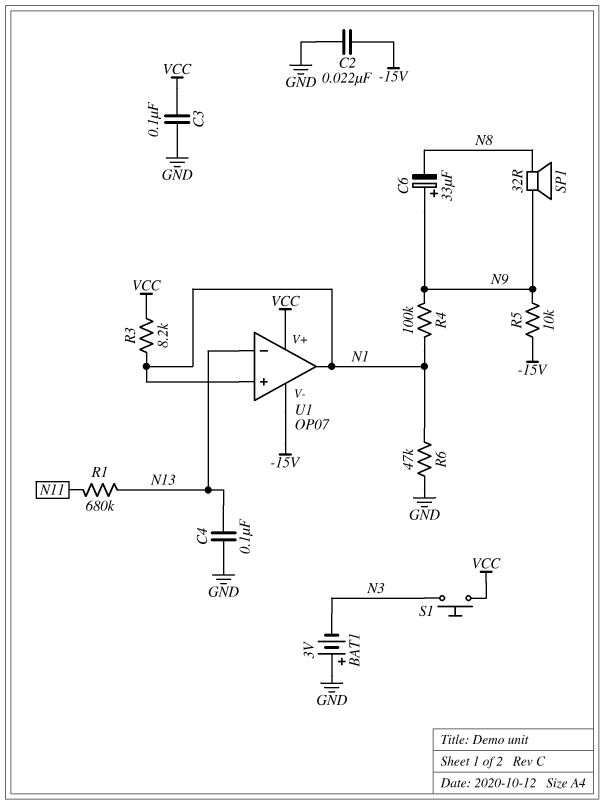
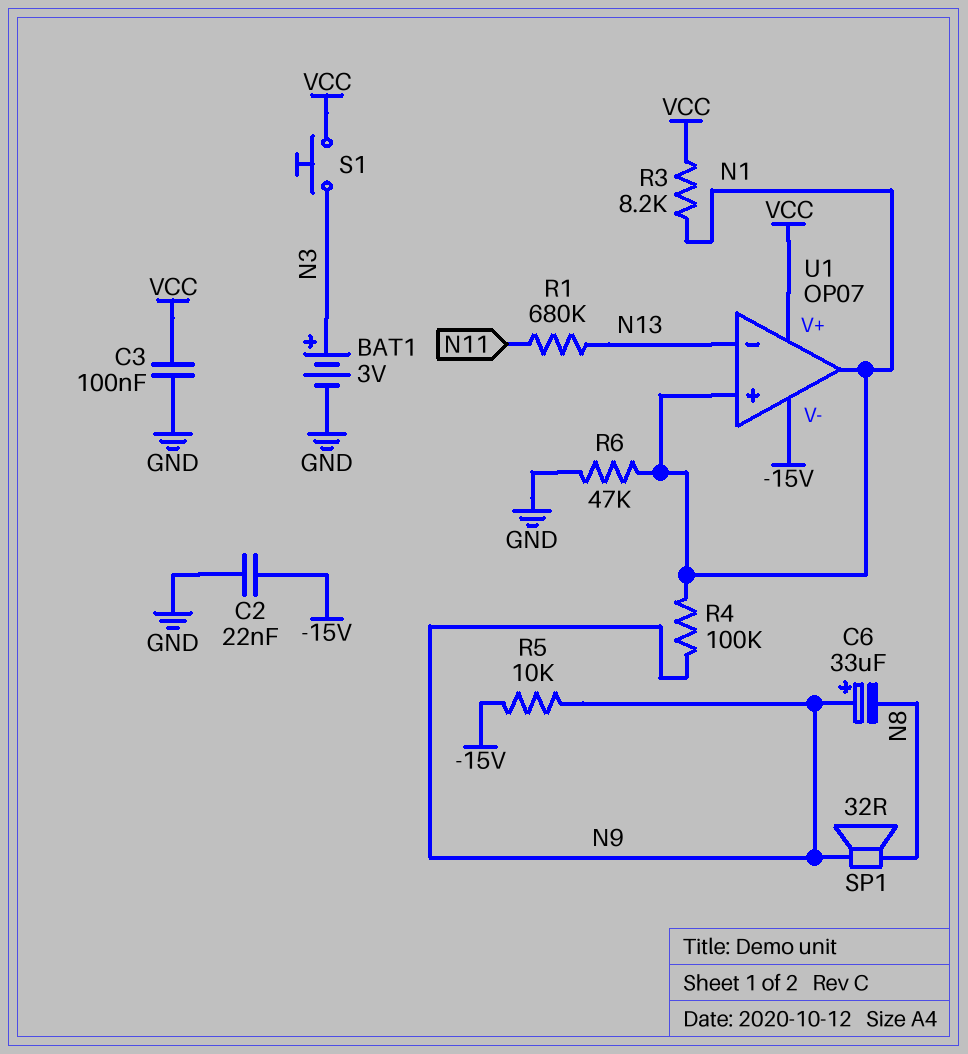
BAT1: 3V (plus GND, minus N3) -> 3V (plus N3, minus GND)
C4: 100nF (GND, N13) -> none

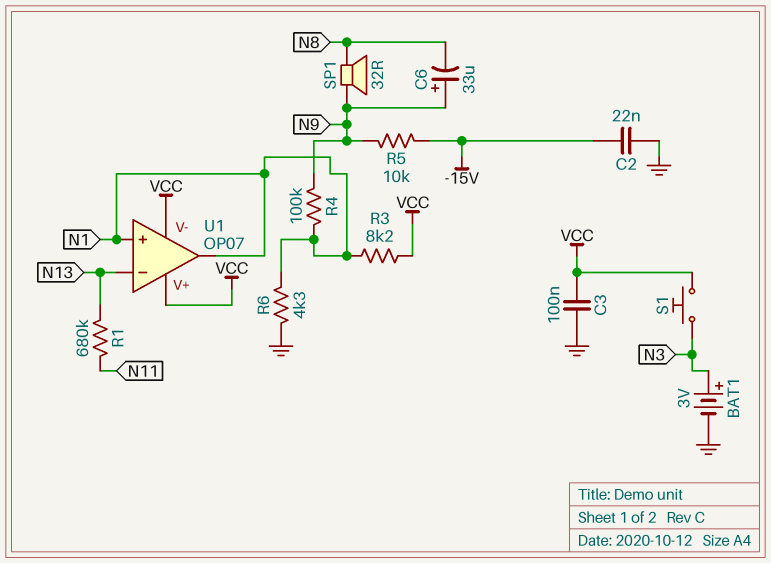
R6: 47k (GND, N1) -> 4.3k (GND, N1)
U1 pin V-: -15V -> VCC

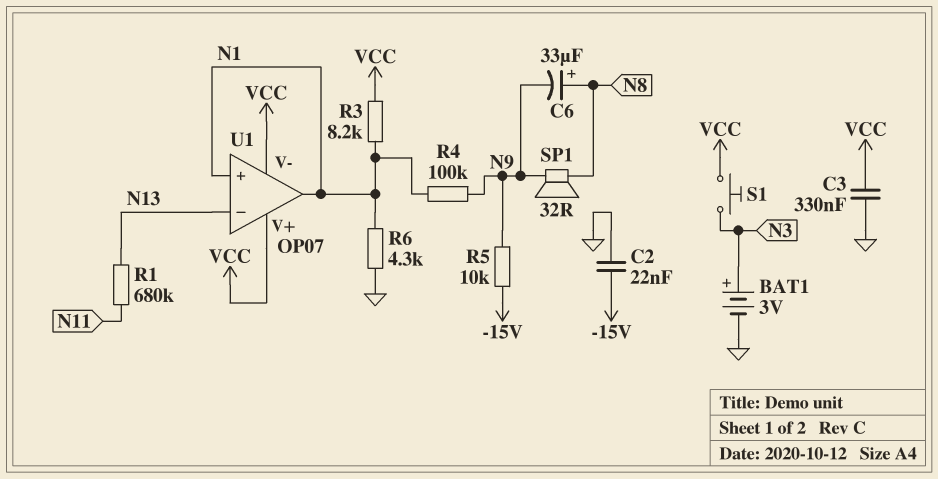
C3: 100nF (GND, VCC) -> 330nF (GND, VCC)
C6: 33uF (plus N9, minus N8) -> 33uF (plus N8, minus N9)

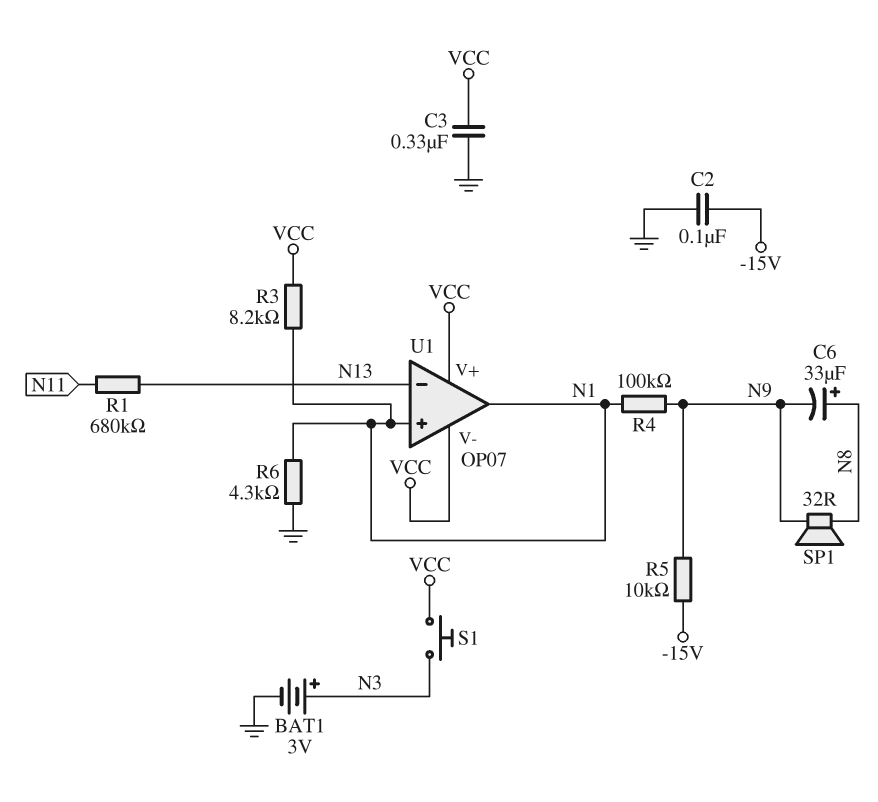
C2: 22nF (-15V, GND) -> 100nF (-15V, GND)

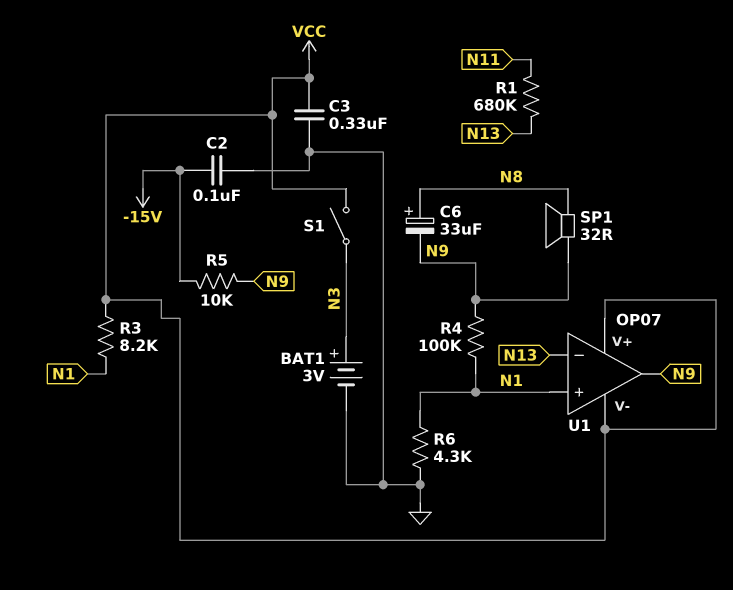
S1: button (N3, VCC) -> switch (N3, VCC)
U1 pin out: N1 -> N9

